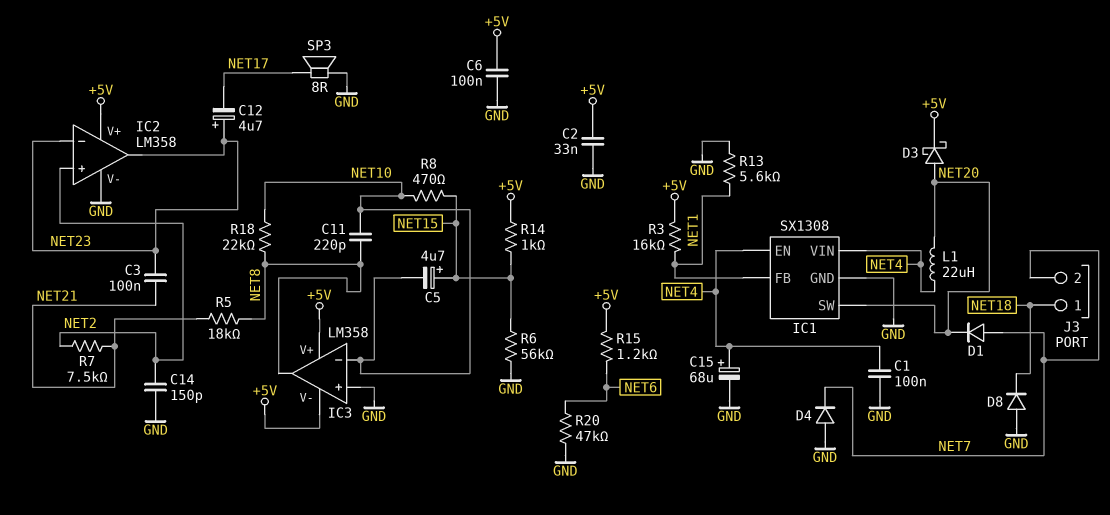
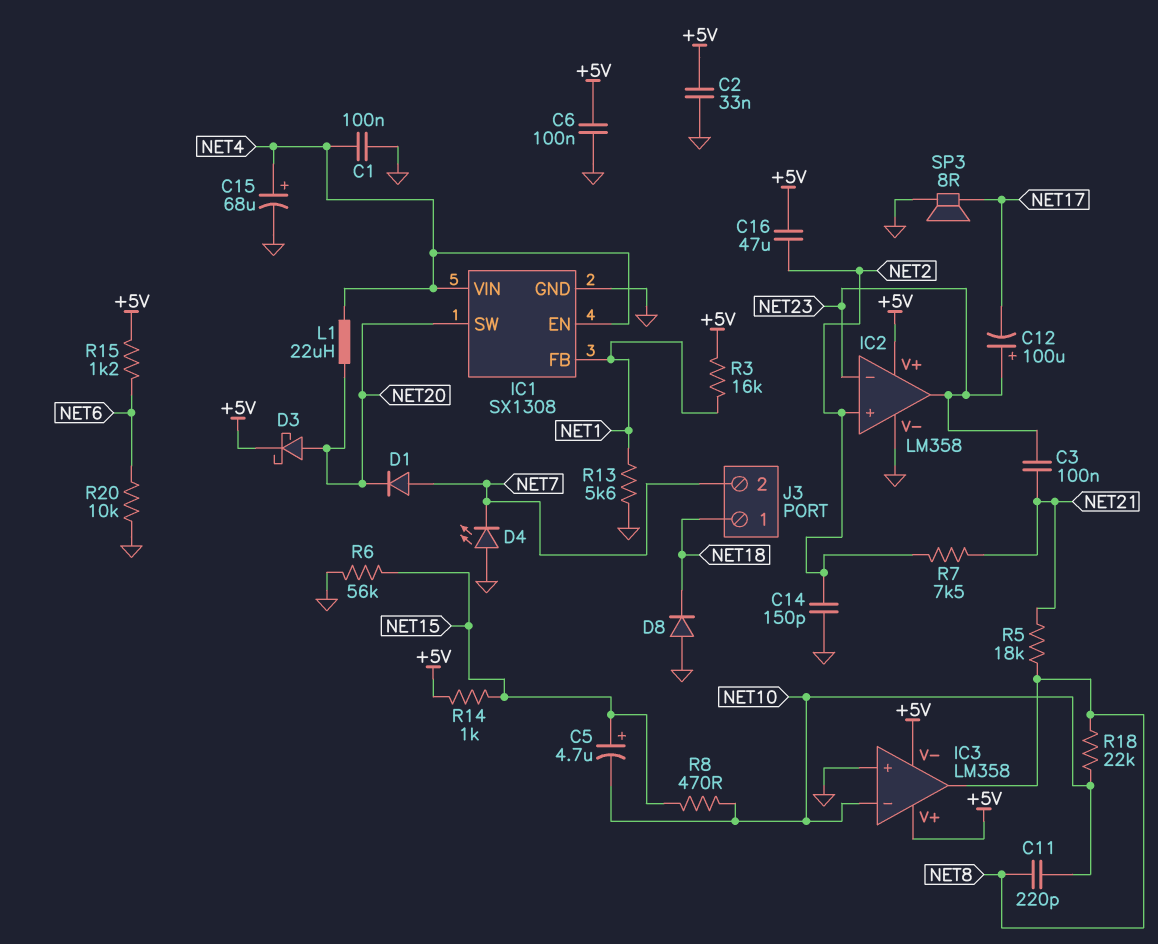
C12: 4.7uF (plus NET23, minus NET17) -> 100uF (plus NET23, minus NET17)
C16: none -> 47uF (+5V, NET2)
D4: diode (A GND, K NET7) -> LED (A GND, K NET7)
R20: 47k (GND, NET6) -> 10k (GND, NET6)

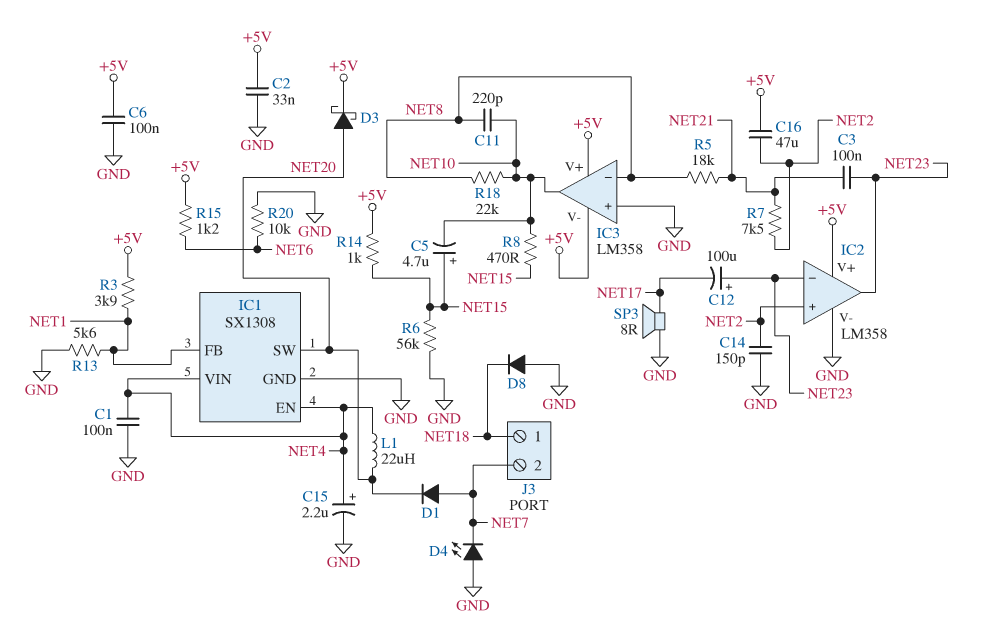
C15: 68uF (plus NET4, minus GND) -> 2.2uF (plus NET4, minus GND)
IC3 pin in-: NET10 -> NET8
IC3 pin out: NET8 -> NET10
R3: 16k (+5V, NET1) -> 3.9k (+5V, NET1)

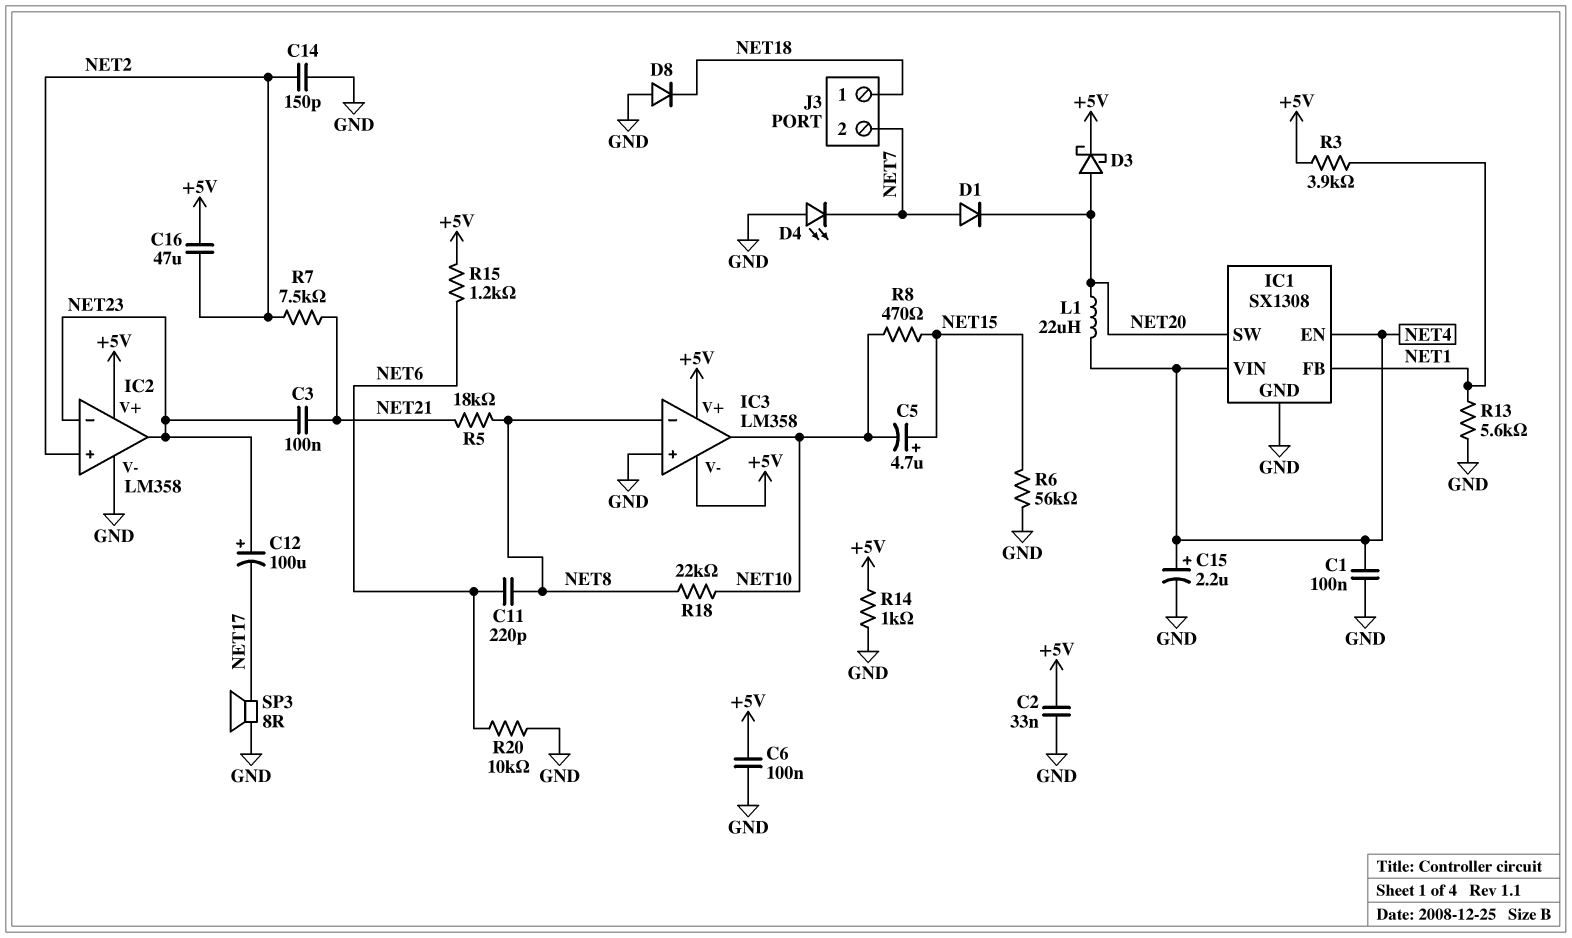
C11: 220pF (NET8, NET10) -> 220pF (NET6, NET8)
R14: 1k (+5V, NET15) -> 1k (+5V, GND)

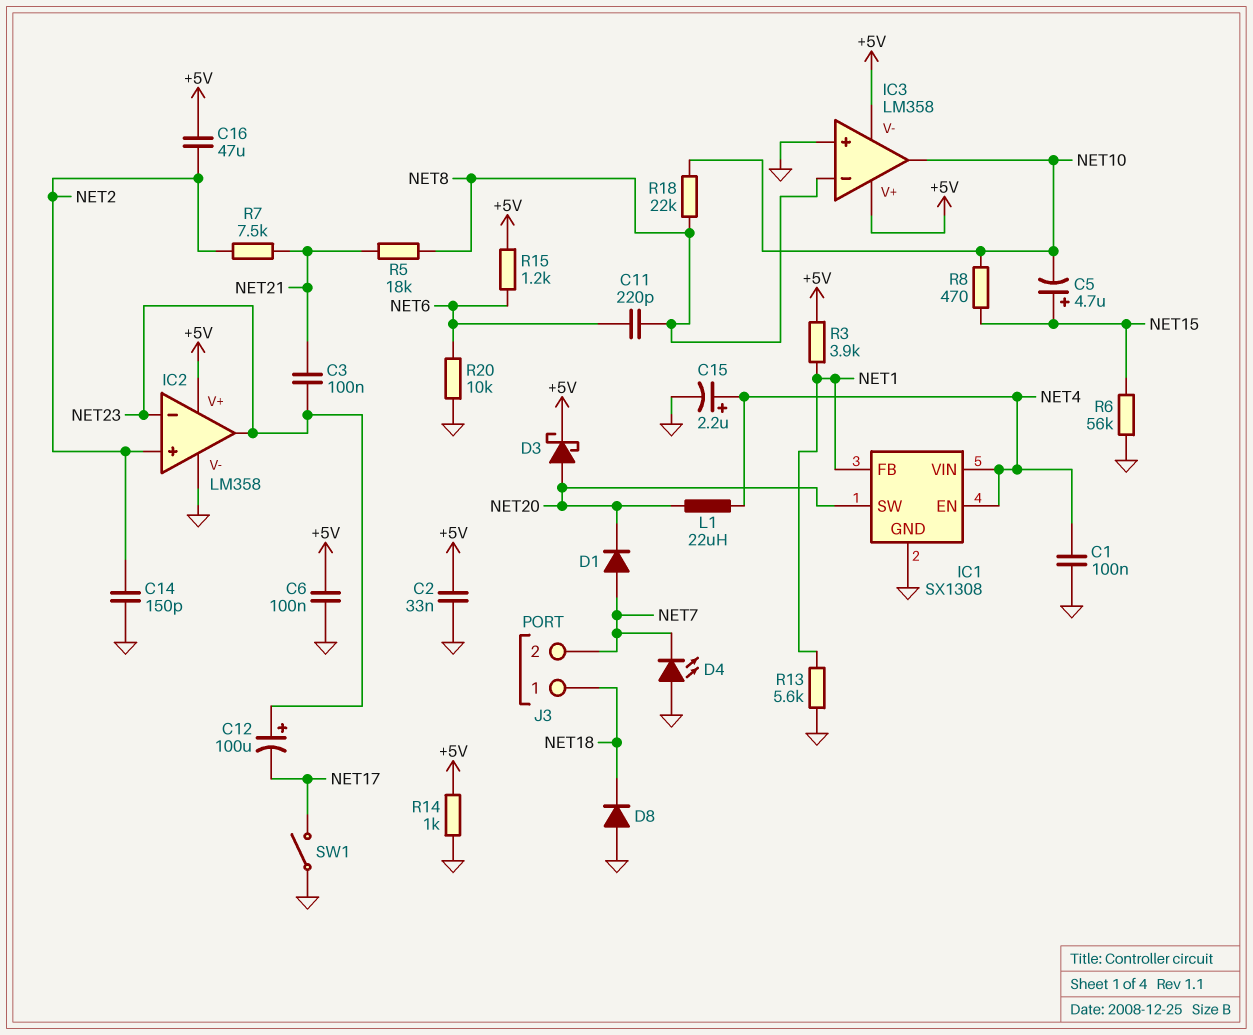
SP3: speaker 8R (GND, NET17) -> none
SW1: none -> switch (GND, NET17)

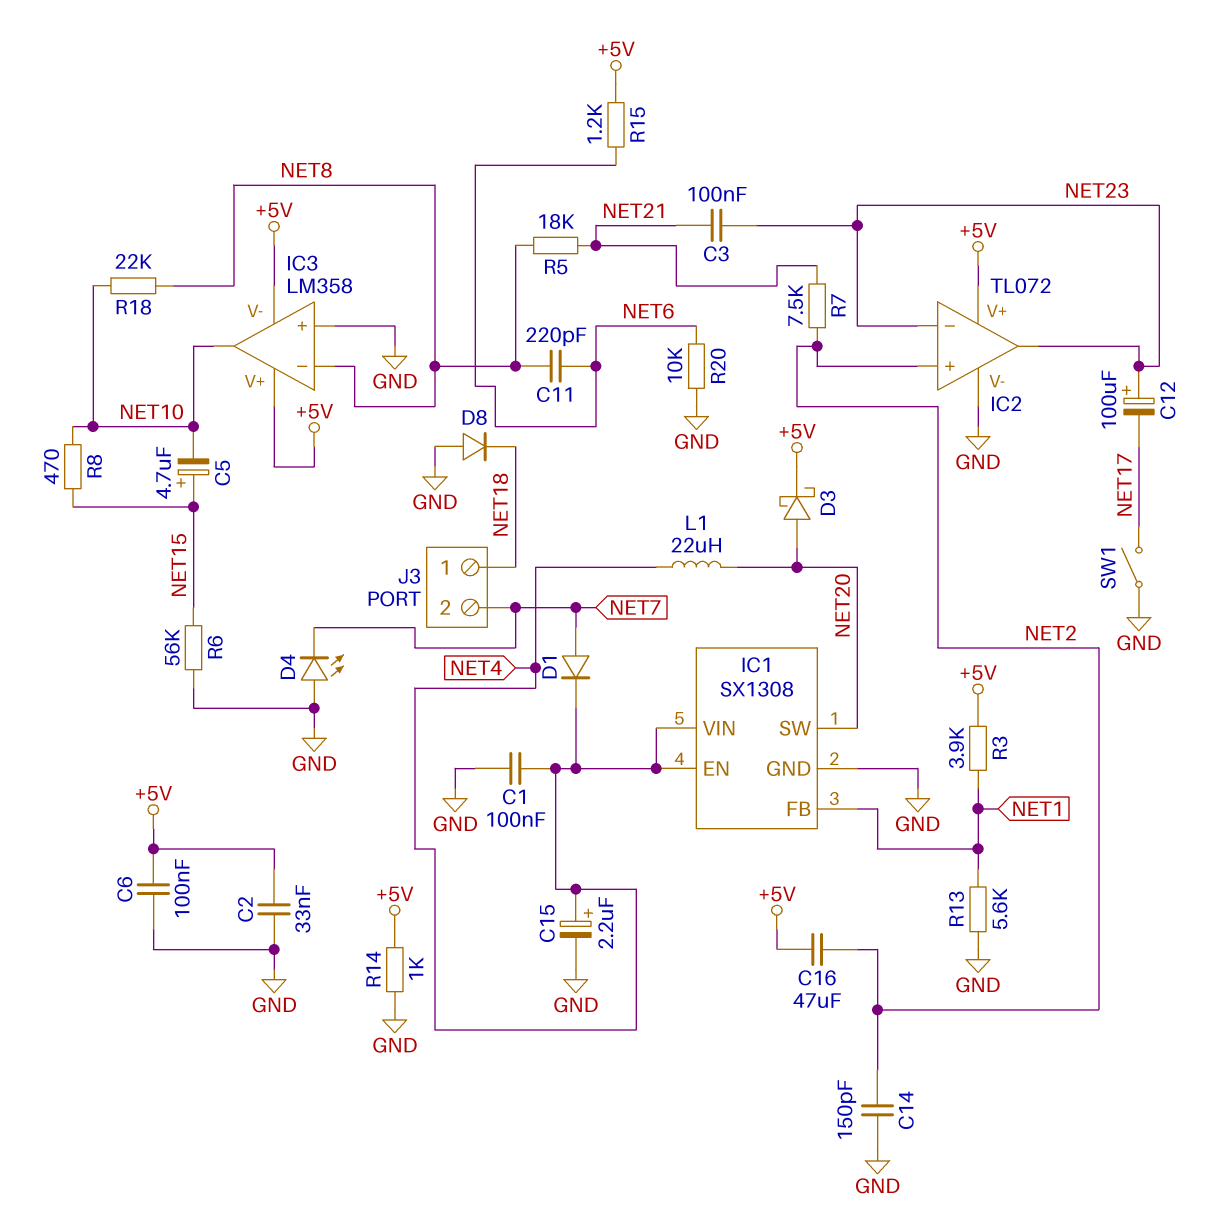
D1: diode (A NET7, K NET20) -> diode (A NET7, K NET4)
IC2: LM358 -> TL072

